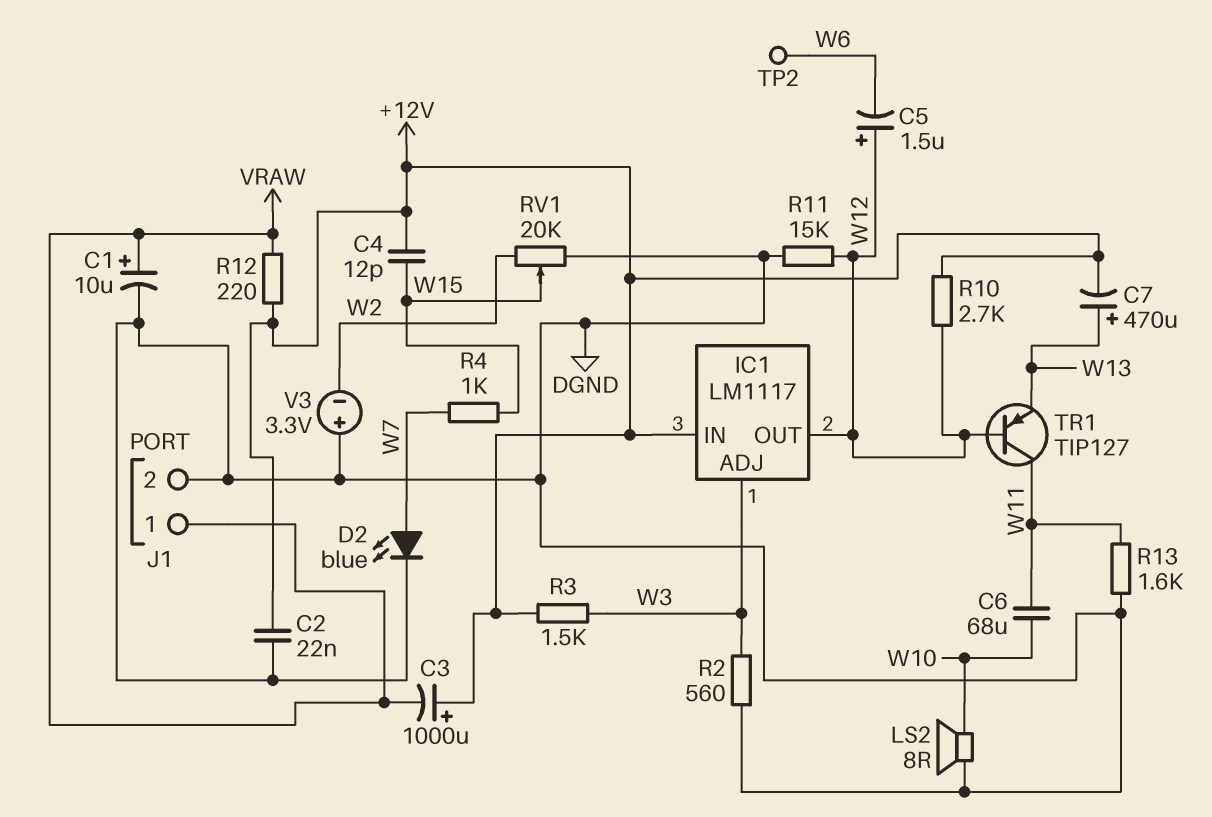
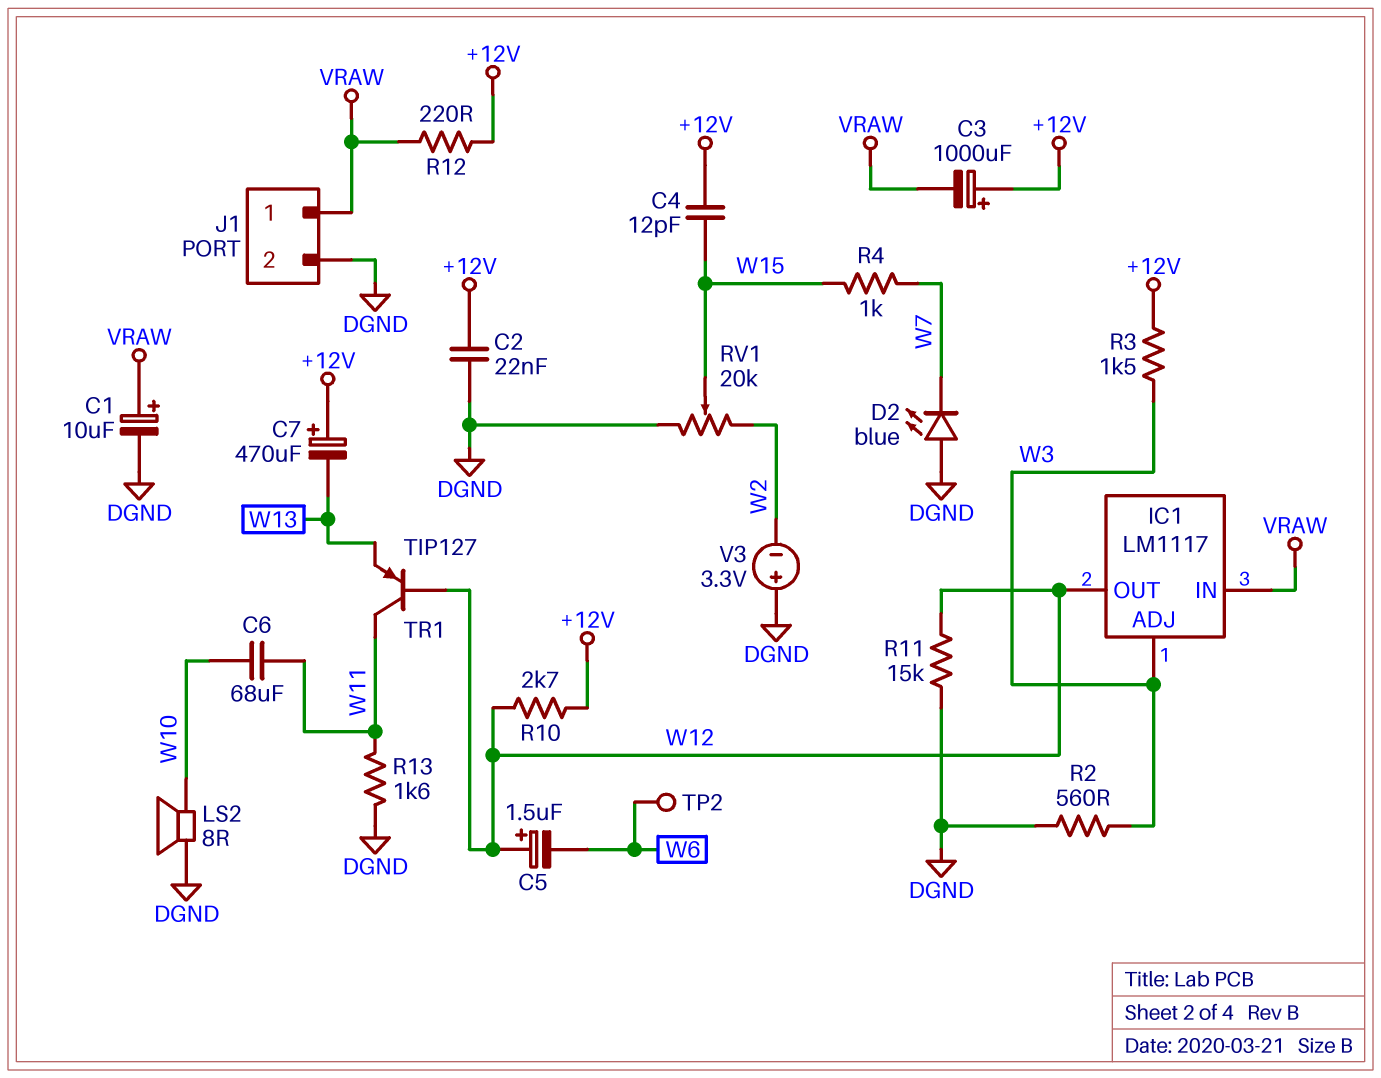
C7: 470uF (plus W13, minus +12V) -> 470uF (plus +12V, minus W13)
D2: LED blue (A W7, K DGND) -> LED blue (A DGND, K W7)
IC1 pin IN: +12V -> VRAW

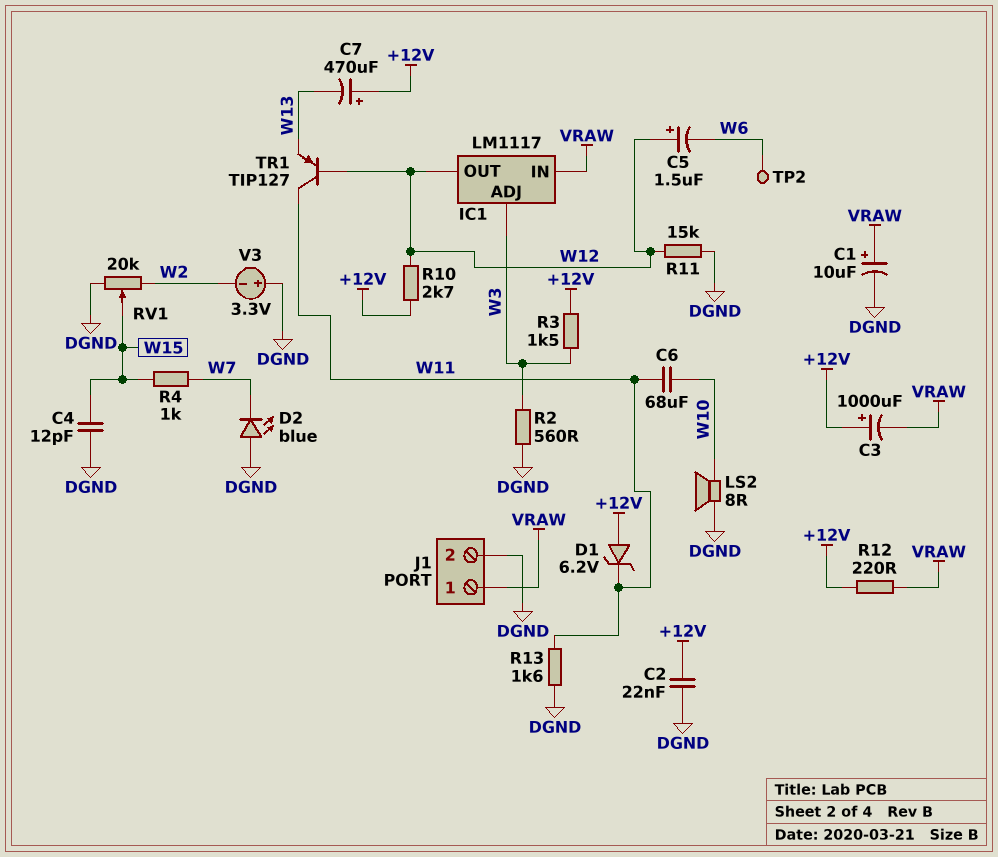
C4: 12pF (+12V, W15) -> 12pF (DGND, W15)
D1: none -> zener 6.2V (A +12V, K W11)

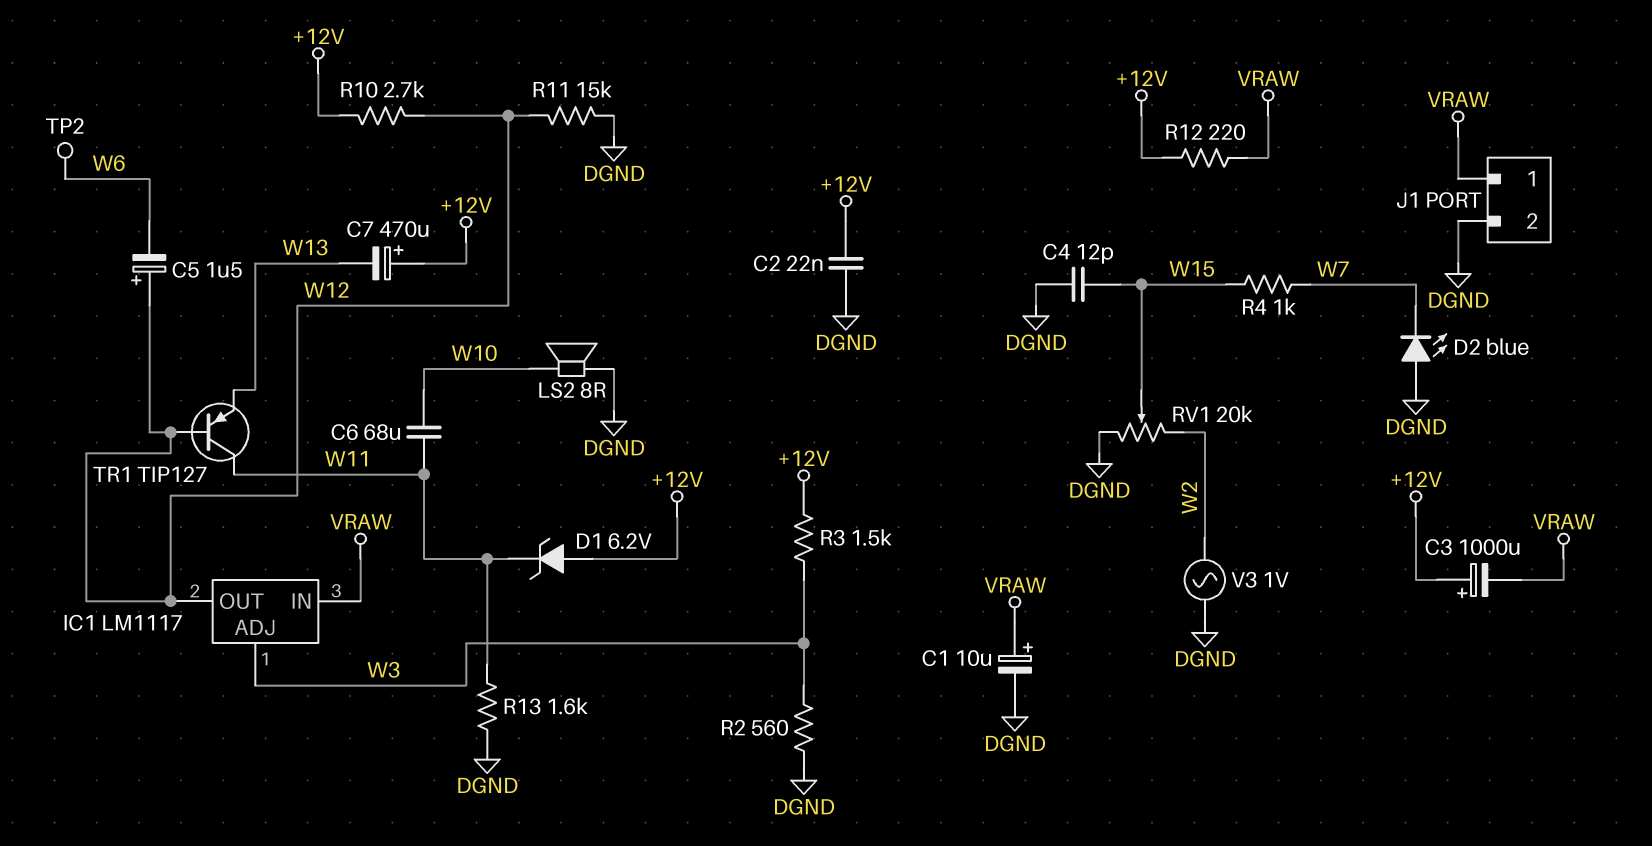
V3: 3.3V (plus DGND, minus W2) -> AC 1V (DGND, W2)

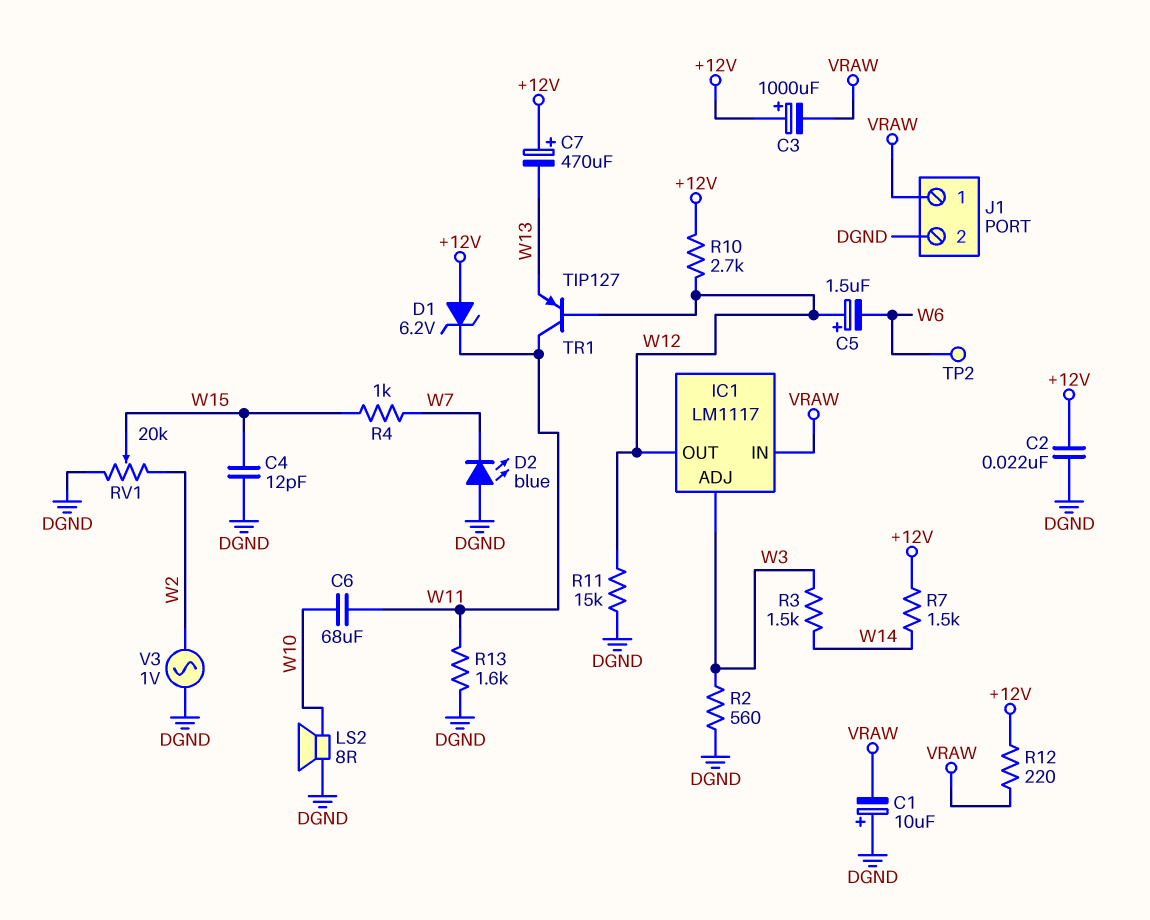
C1: 10uF (plus VRAW, minus DGND) -> 10uF (plus DGND, minus VRAW)
R3: 1.5k (+12V, W3) -> 1.5k (W3, W14)
R7: none -> 1.5k (+12V, W14)

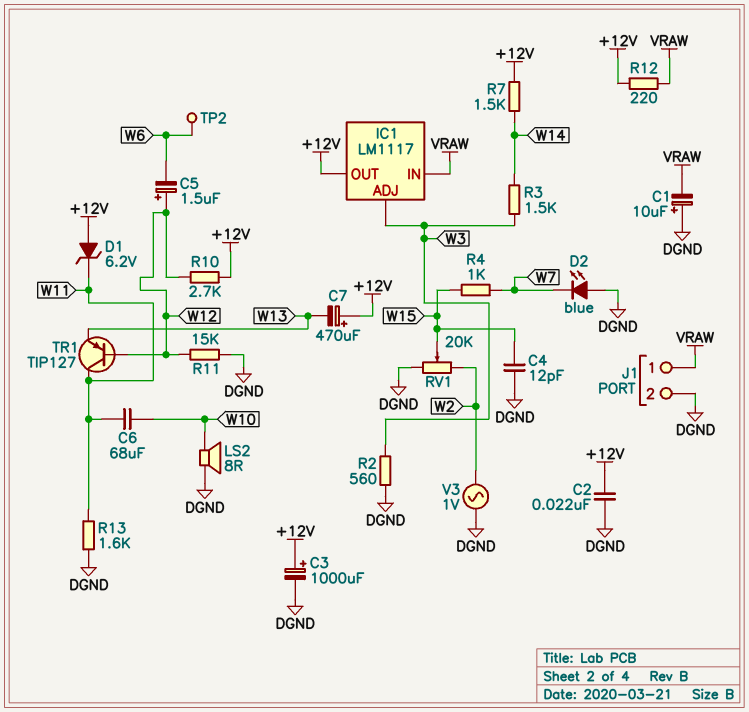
C3: 1000uF (plus +12V, minus VRAW) -> 1000uF (plus +12V, minus DGND)
IC1 pin OUT: W12 -> +12V

